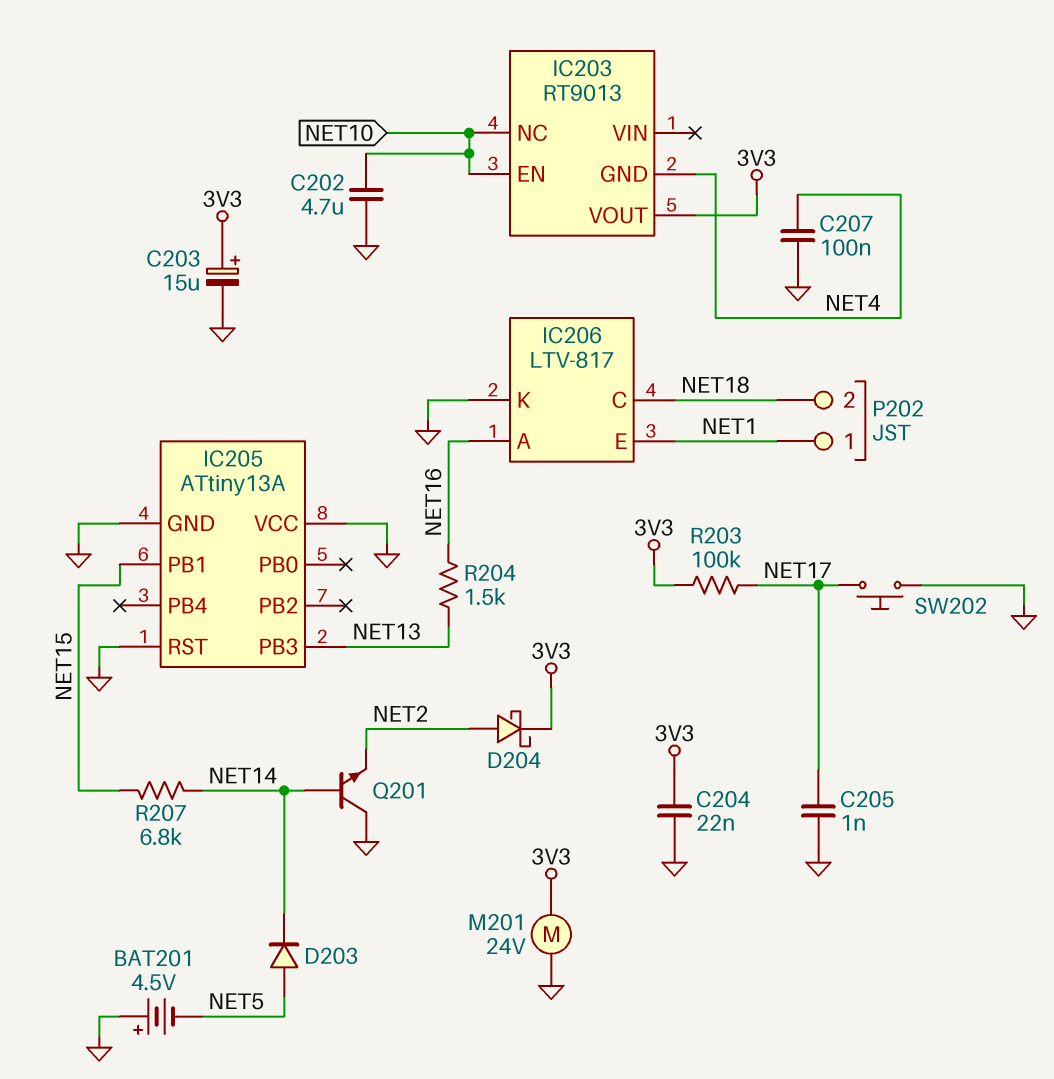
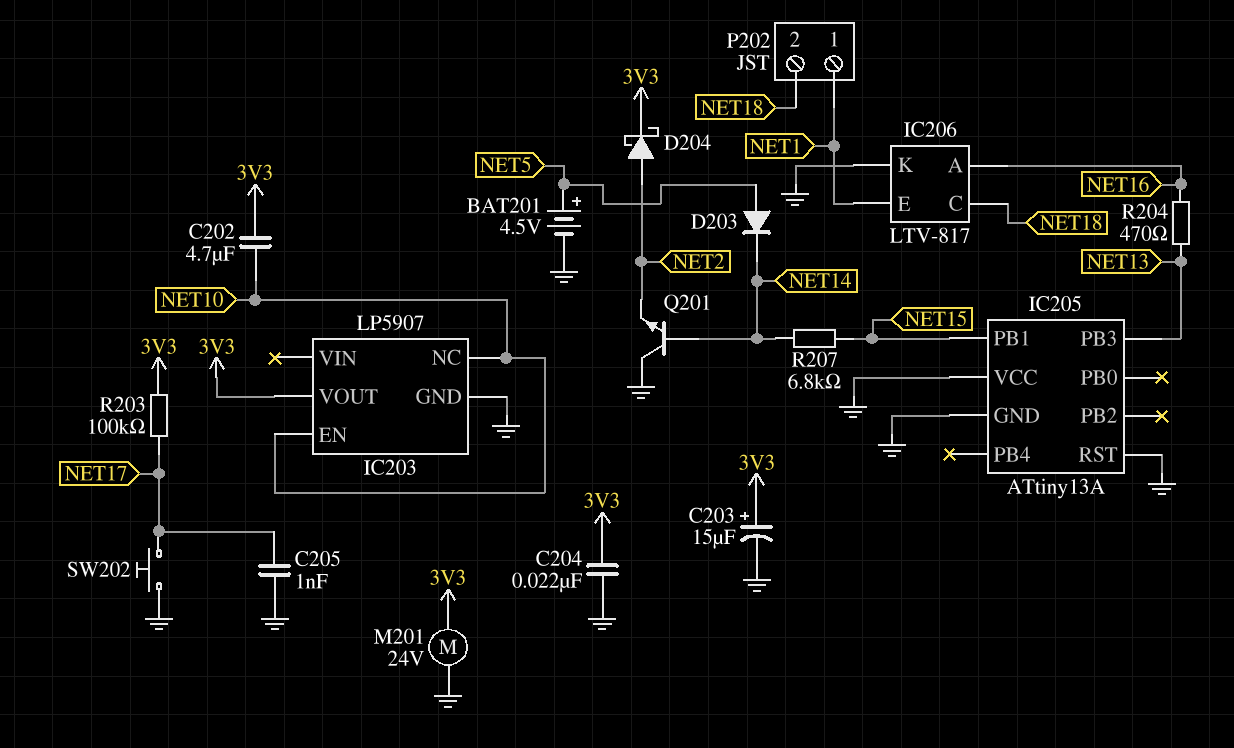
BAT201: 4.5V (plus GND, minus NET5) -> 4.5V (plus NET5, minus GND)
C202: 4.7uF (GND, NET10) -> 4.7uF (3V3, NET10)
C207: 100nF (GND, NET4) -> none
IC203: RT9013 -> LP5907
IC203 pin GND: NET4 -> GND
R204: 1.5k (NET13, NET16) -> 470 (NET13, NET16)

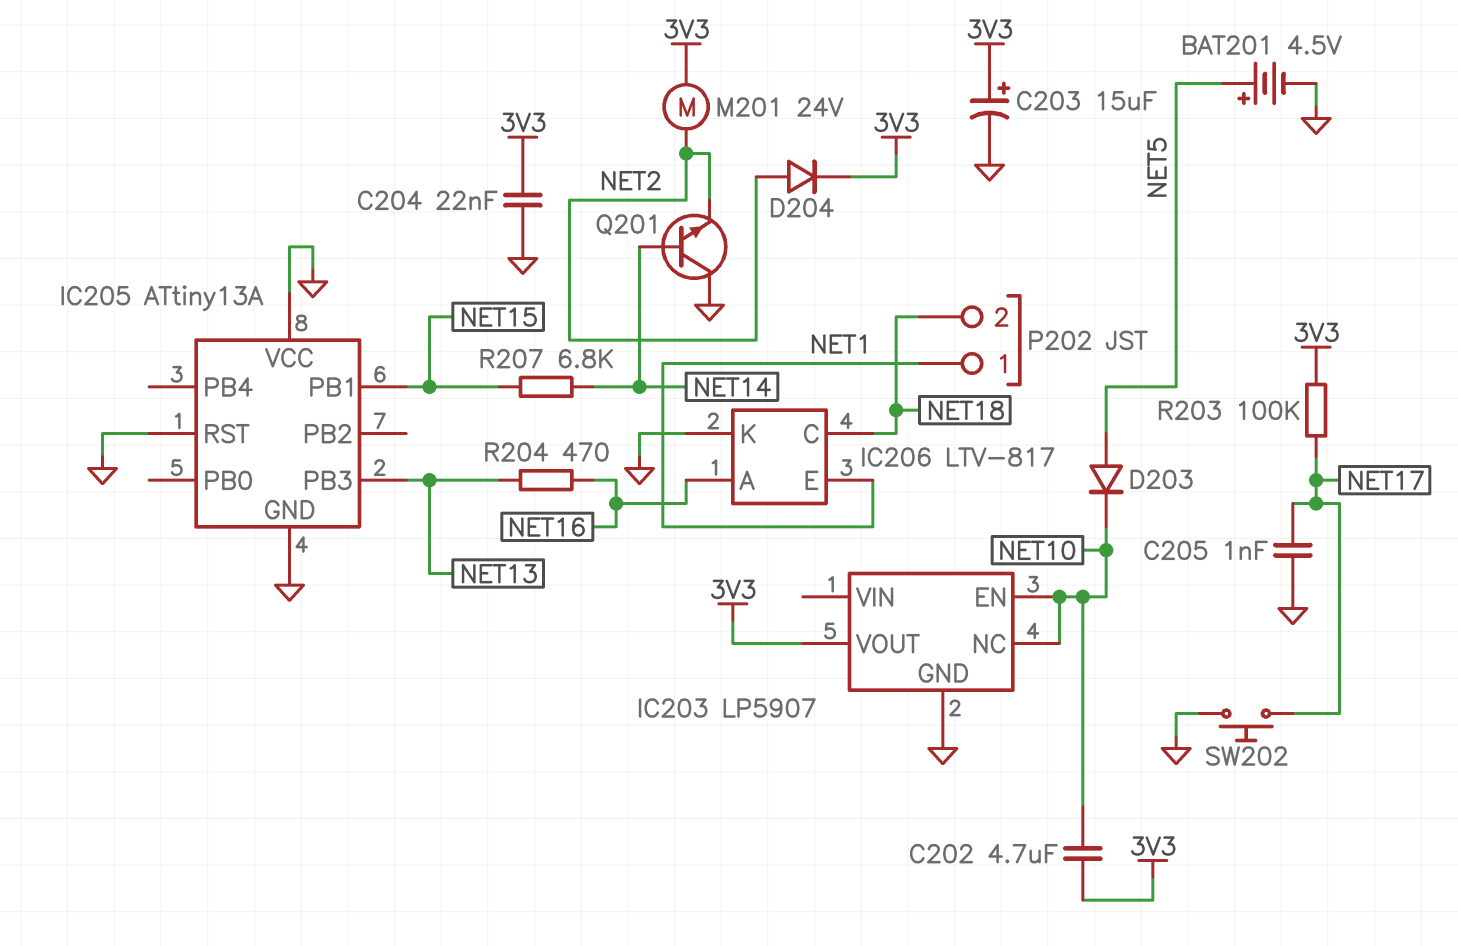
D203: diode (A NET5, K NET14) -> diode (A NET5, K NET10)
D204: schottky (A NET2, K 3V3) -> diode (A NET2, K 3V3)
M201: motor 24V (3V3, GND) -> motor 24V (3V3, NET2)

